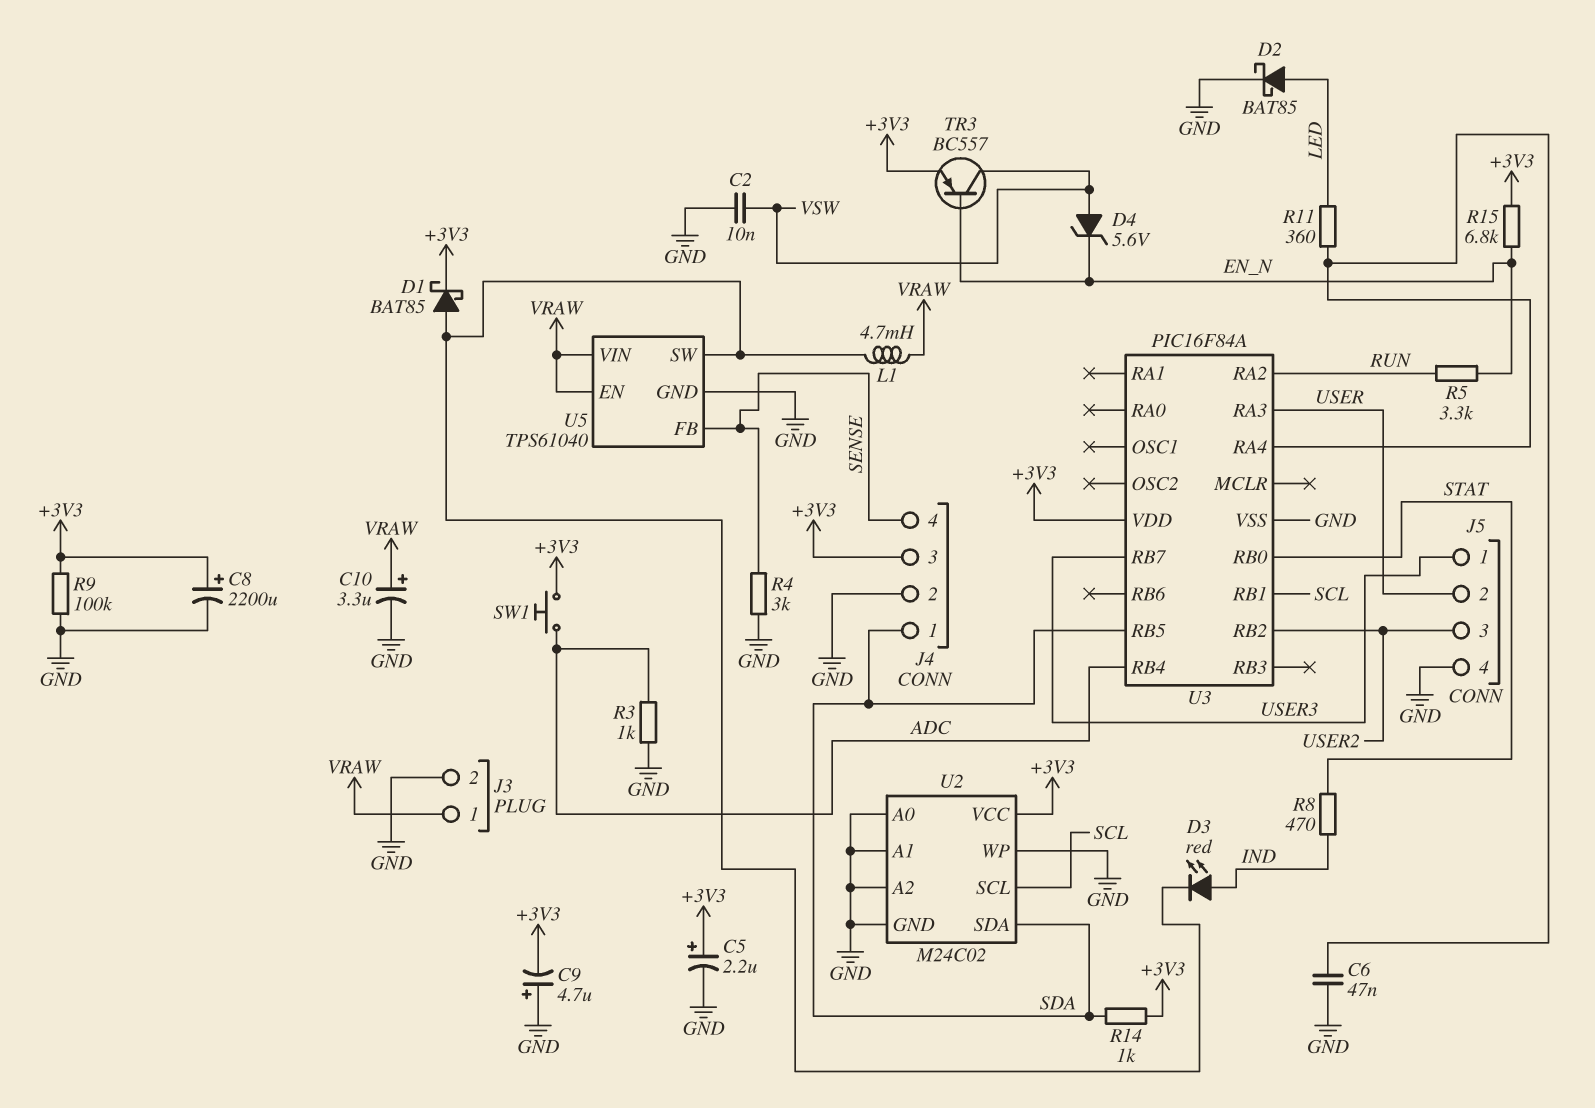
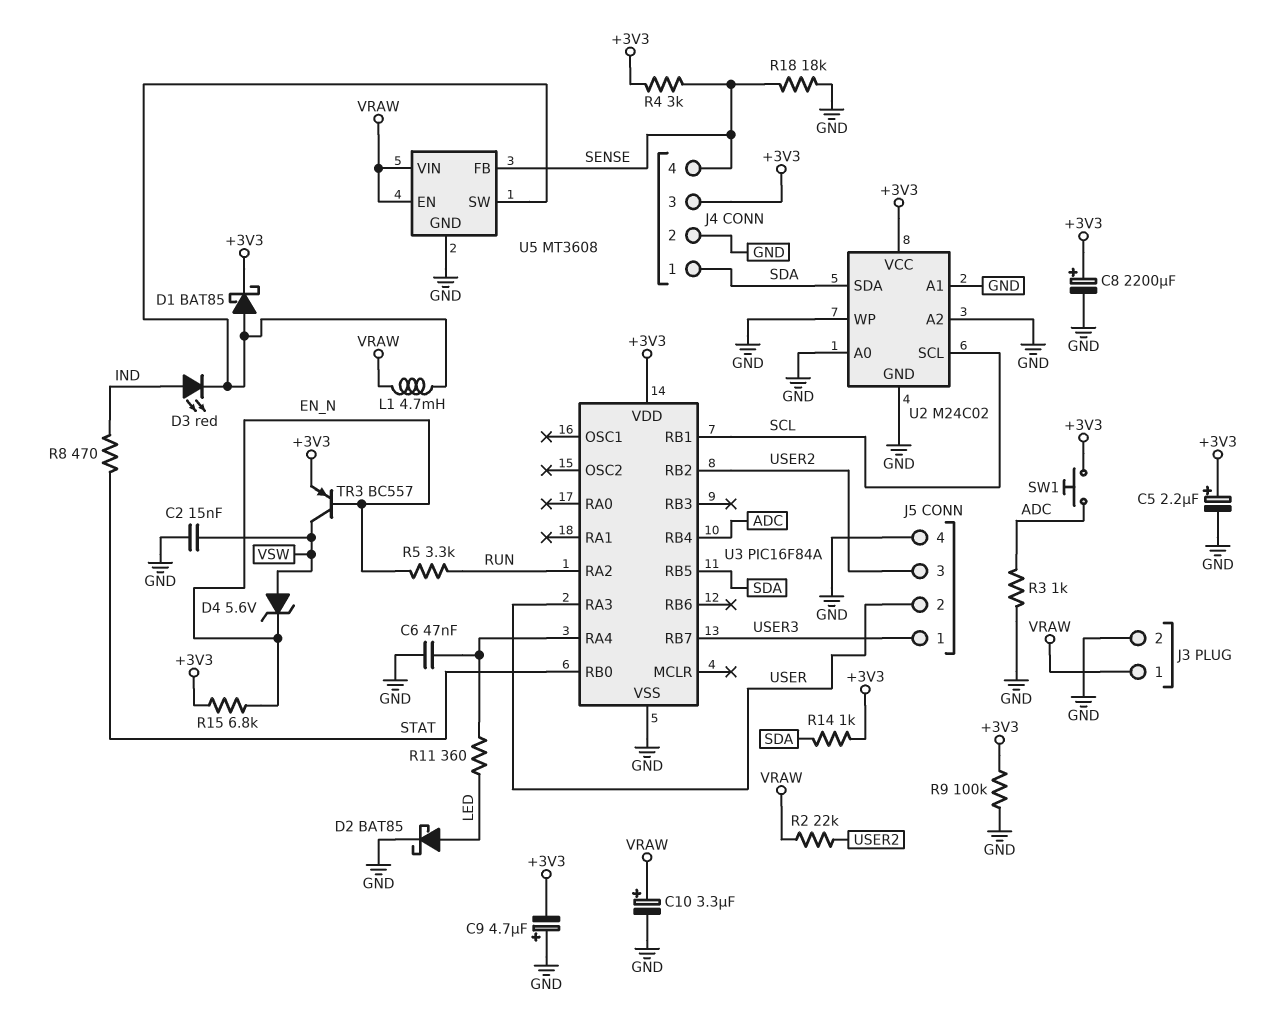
C2: 10nF (GND, VSW) -> 15nF (GND, VSW)
R2: none -> 22k (USER2, VRAW)
R4: 3k (GND, SENSE) -> 3k (+3V3, SENSE)
R18: none -> 18k (GND, SENSE)
U5: TPS61040 -> MT3608

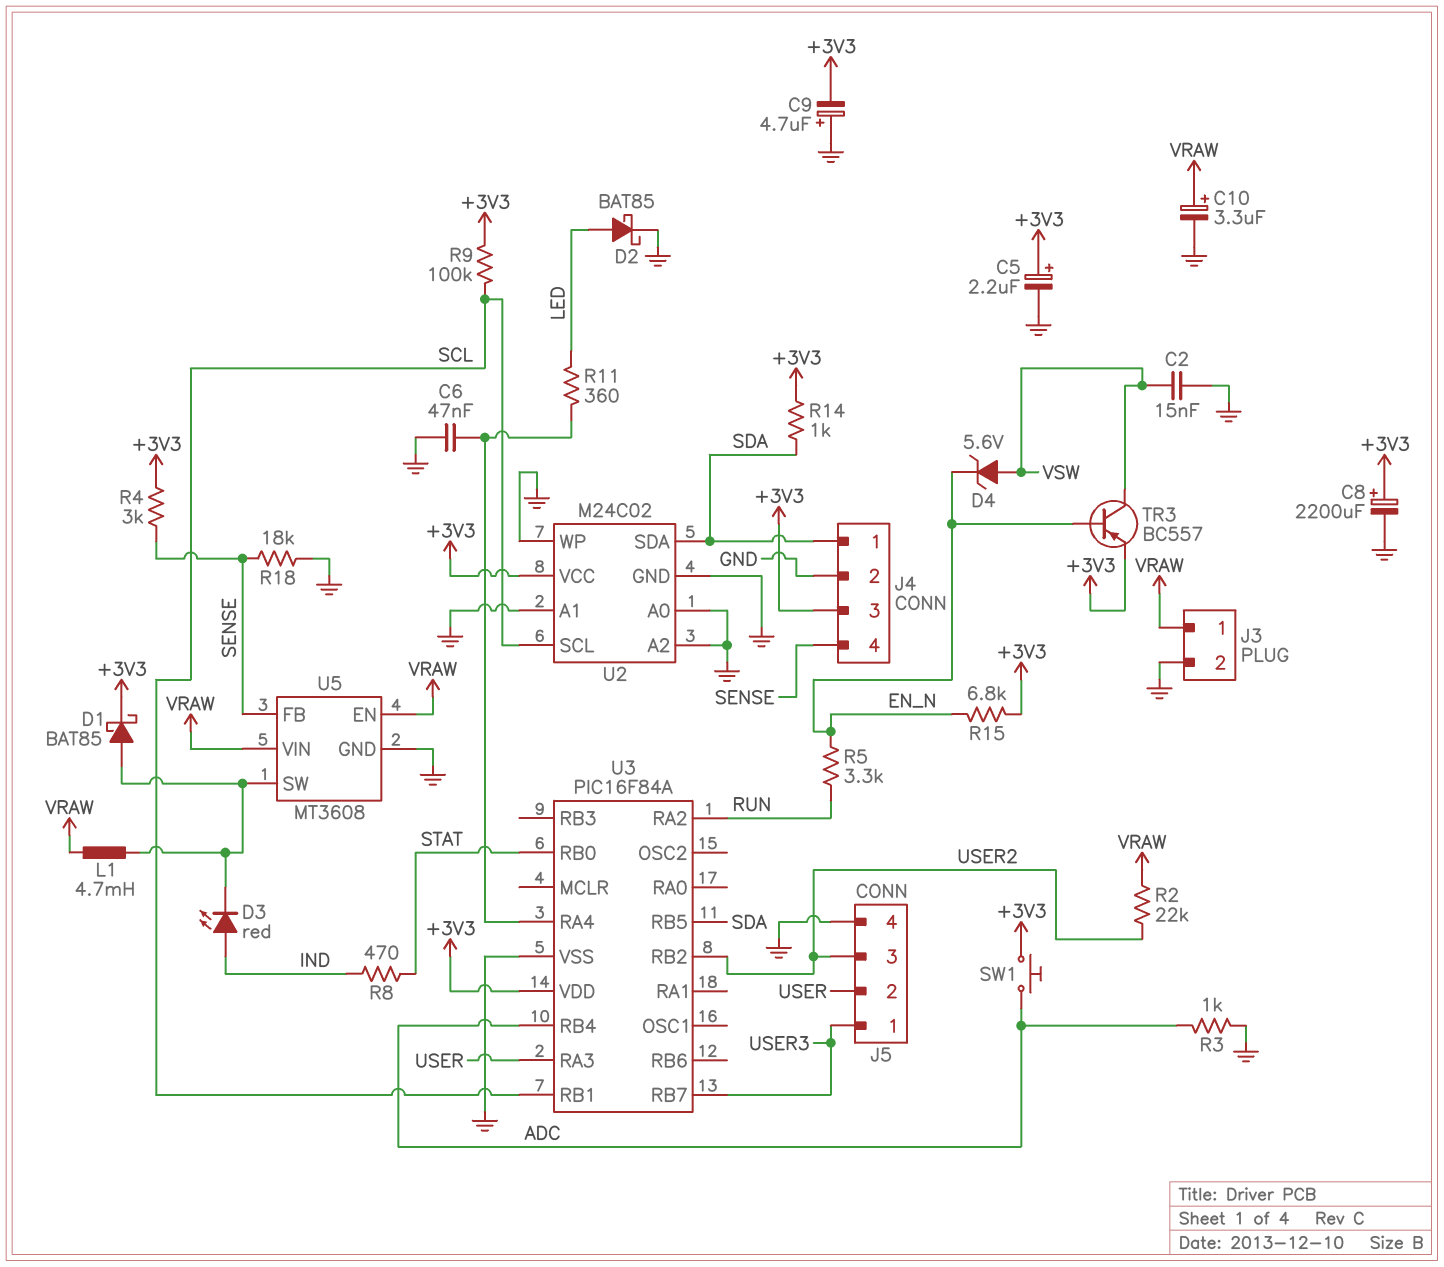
R9: 100k (+3V3, GND) -> 100k (+3V3, SCL)

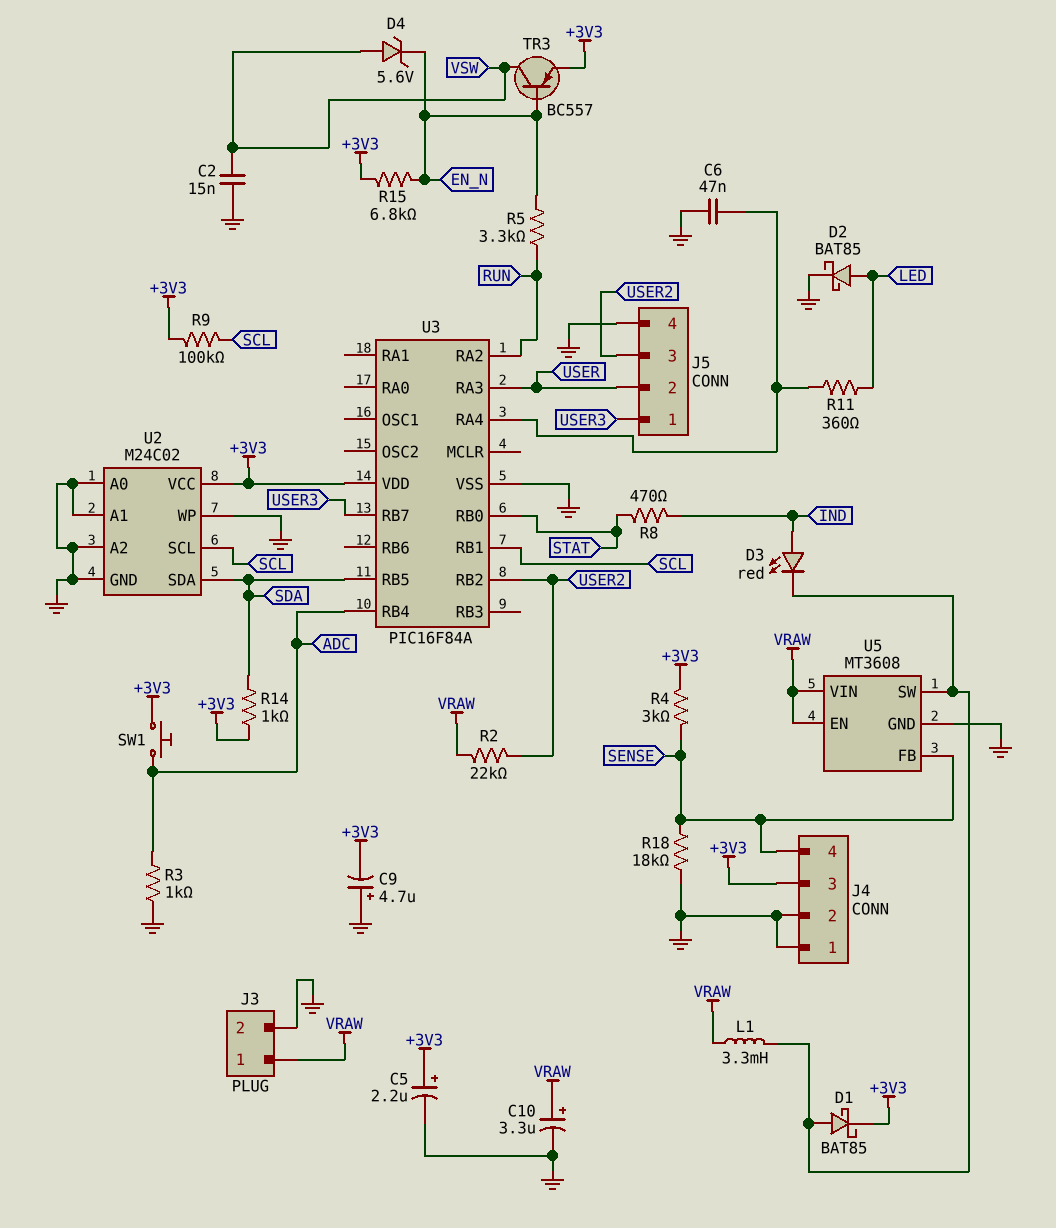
C8: 2200uF (plus +3V3, minus GND) -> none
J4 pin 1: SDA -> GND
L1: 4.7mH (U5/SW, VRAW) -> 3.3mH (U5/SW, VRAW)

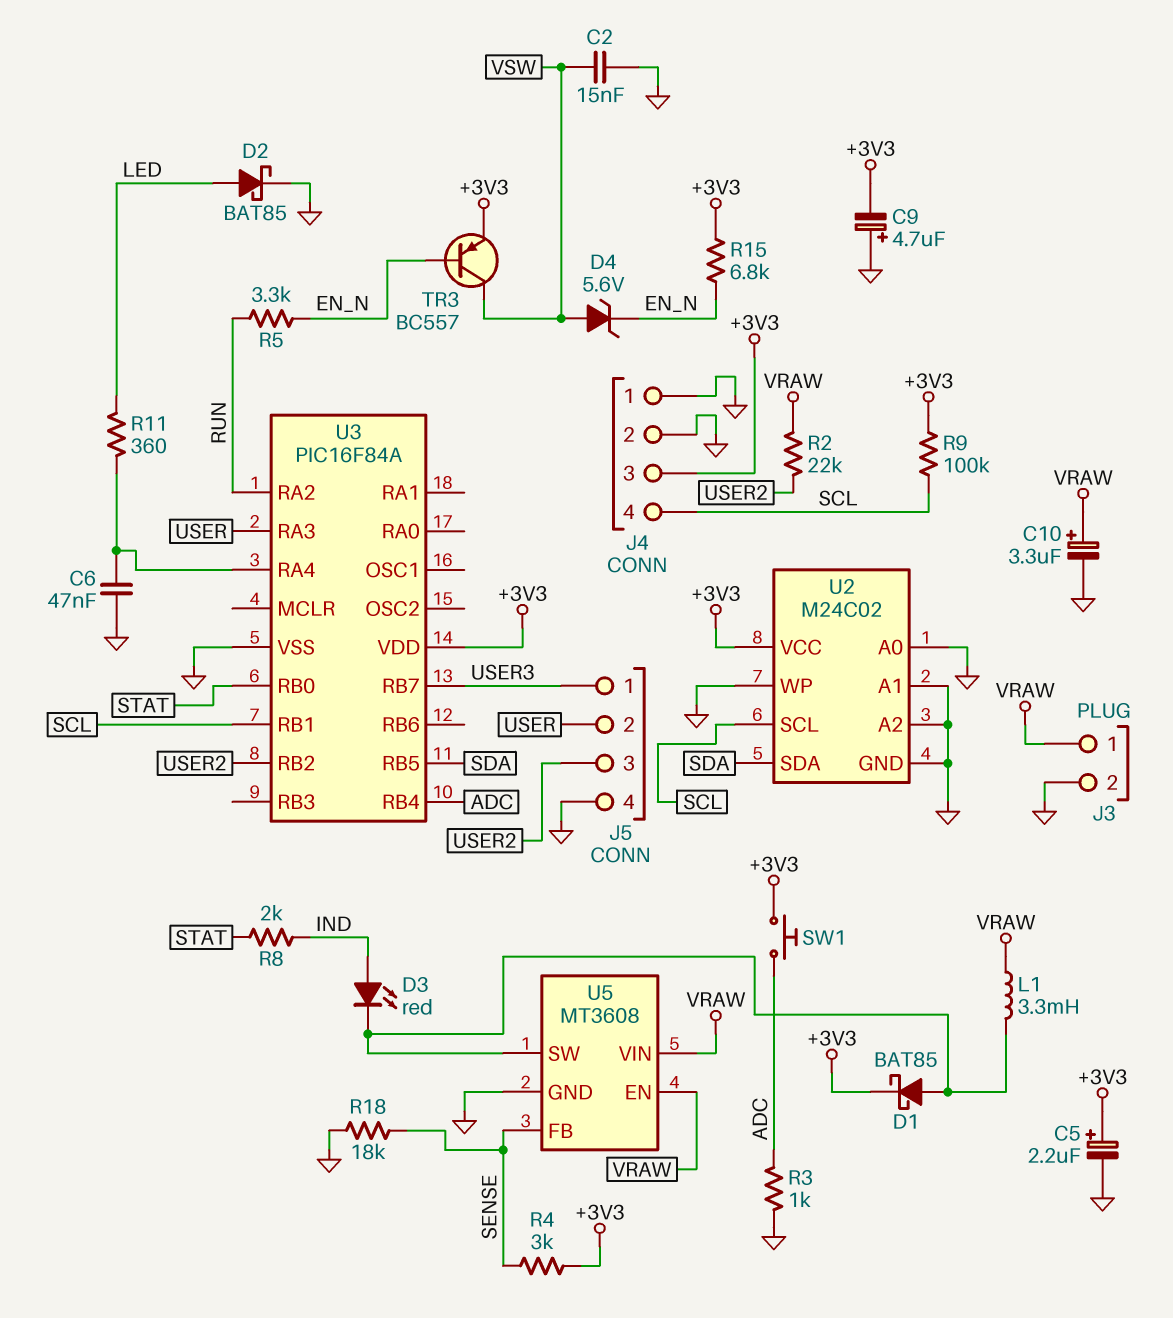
J4 pin 4: SENSE -> SCL
R8: 470 (IND, STAT) -> 2k (IND, STAT)
R14: 1k (+3V3, SDA) -> none

